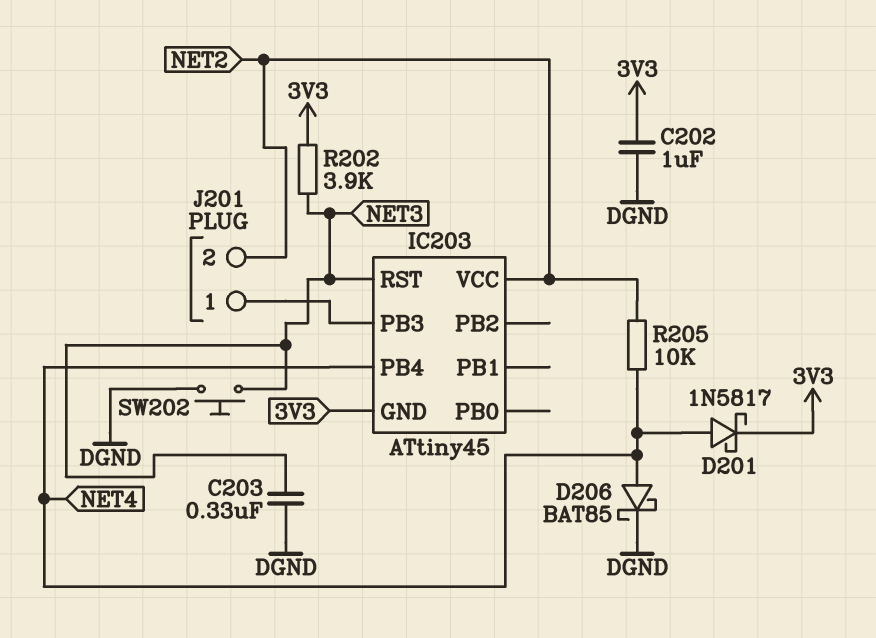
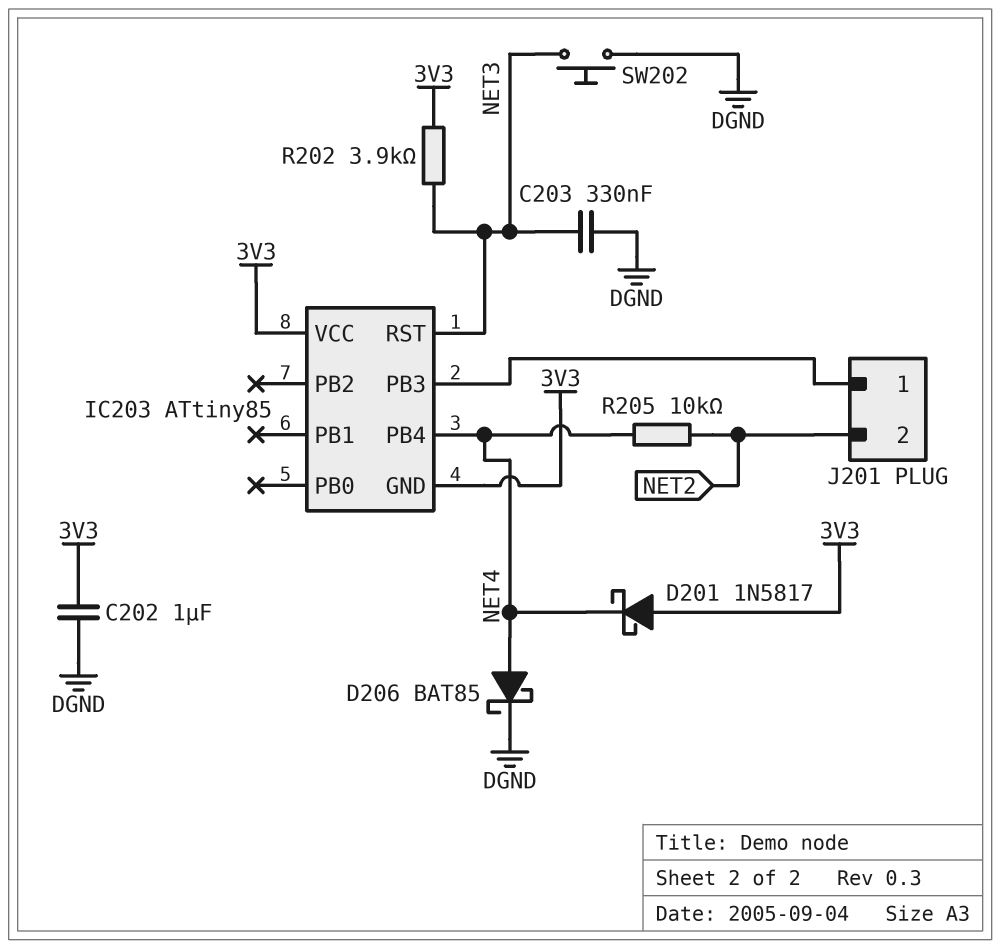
D201: schottky 1N5817 (A NET4, K 3V3) -> schottky 1N5817 (A 3V3, K NET4)
IC203: ATtiny45 -> ATtiny85
IC203 pin VCC: NET2 -> 3V3

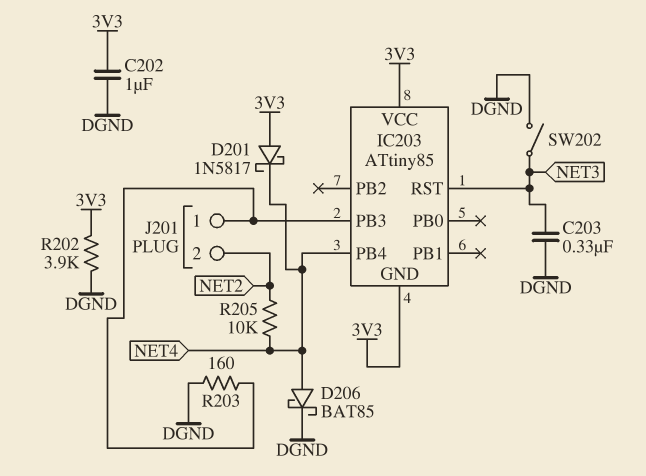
R202: 3.9k (3V3, NET3) -> 3.9k (3V3, DGND)
R203: none -> 160 (DGND, IC203/PB3)
SW202: button (DGND, NET3) -> switch (DGND, NET3)

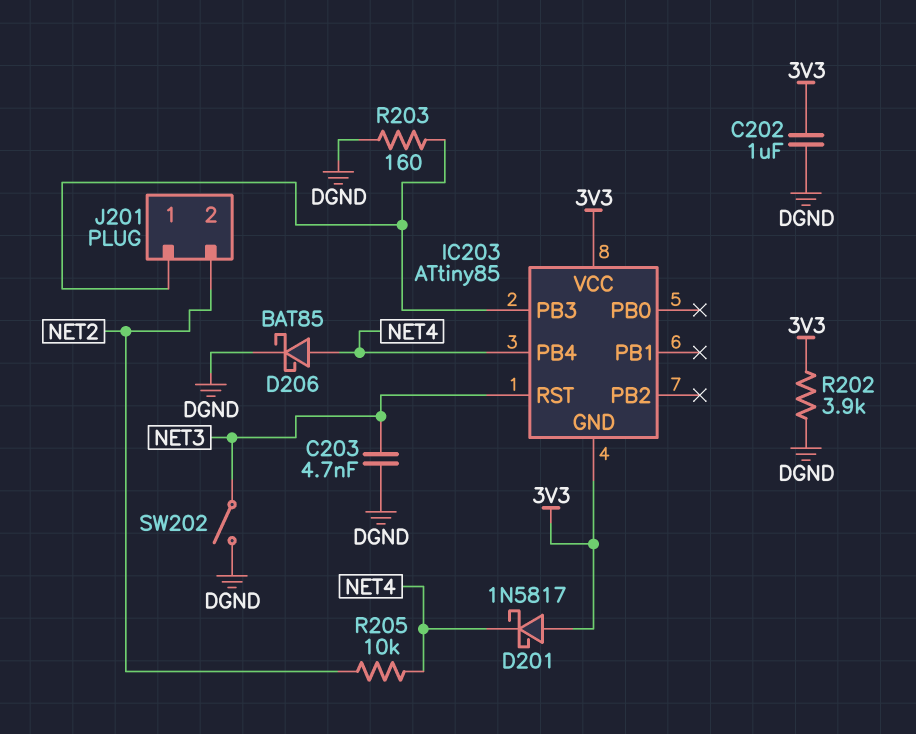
C203: 330nF (DGND, NET3) -> 4.7nF (DGND, NET3)

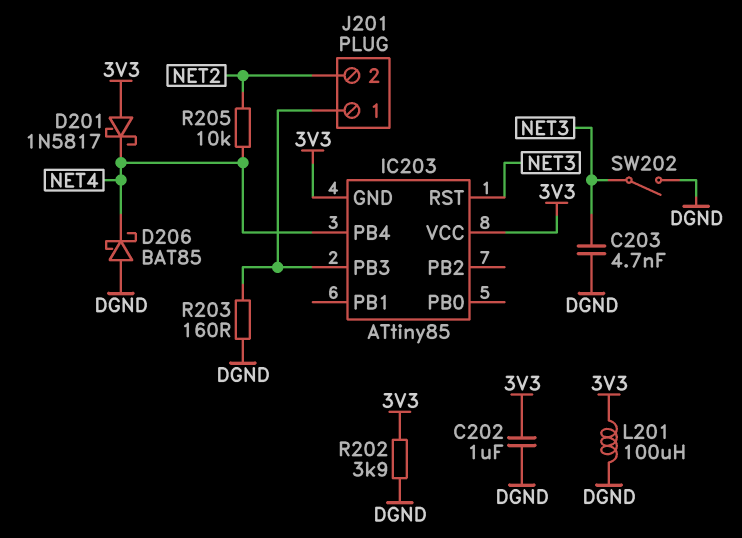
D206: schottky BAT85 (A NET4, K DGND) -> schottky BAT85 (A DGND, K NET4)
L201: none -> 100uH (3V3, DGND)

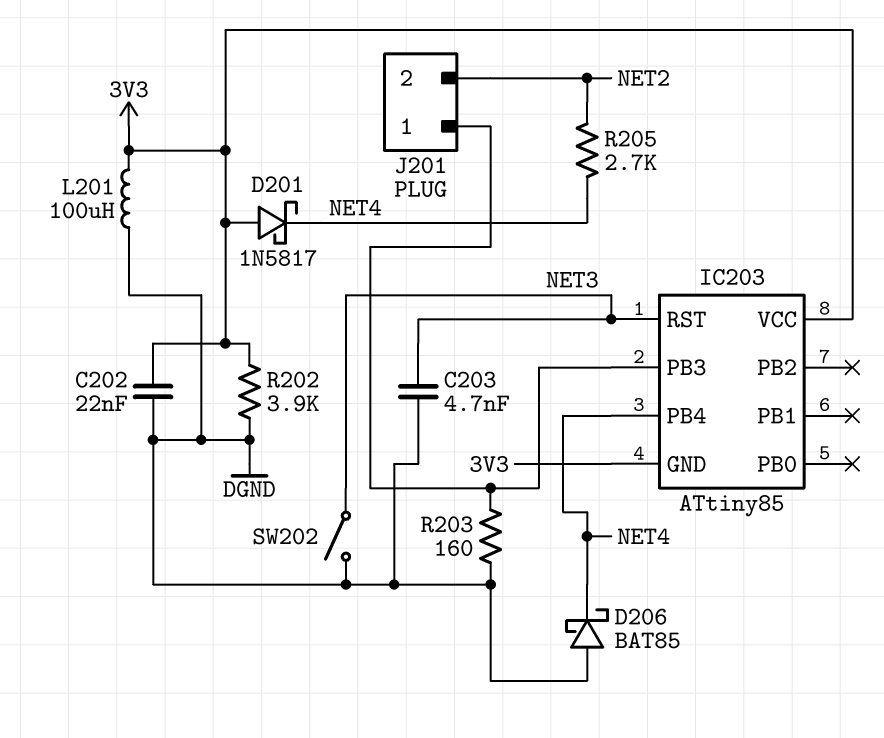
C202: 1uF (3V3, DGND) -> 22nF (3V3, DGND)
R205: 10k (NET2, NET4) -> 2.7k (NET2, NET4)

